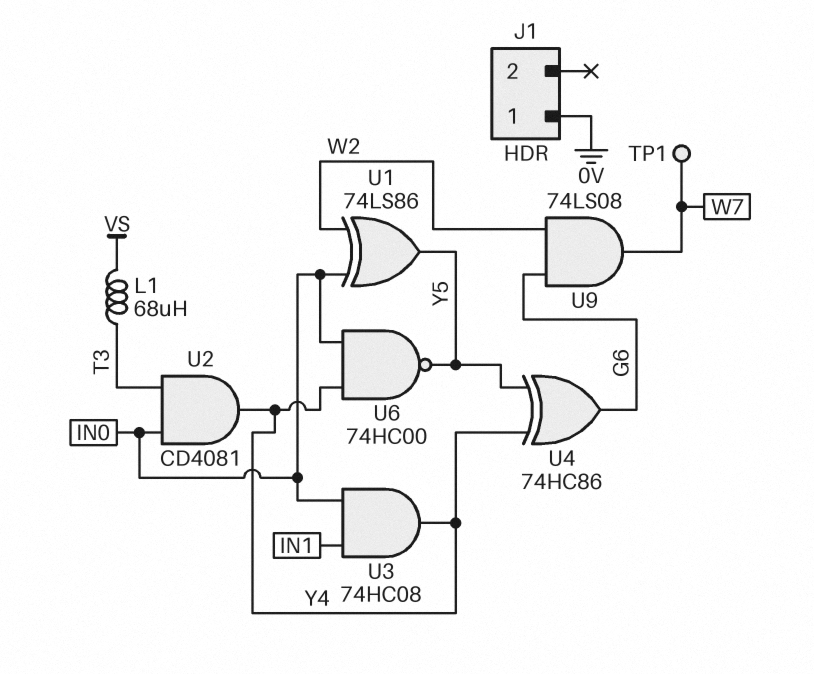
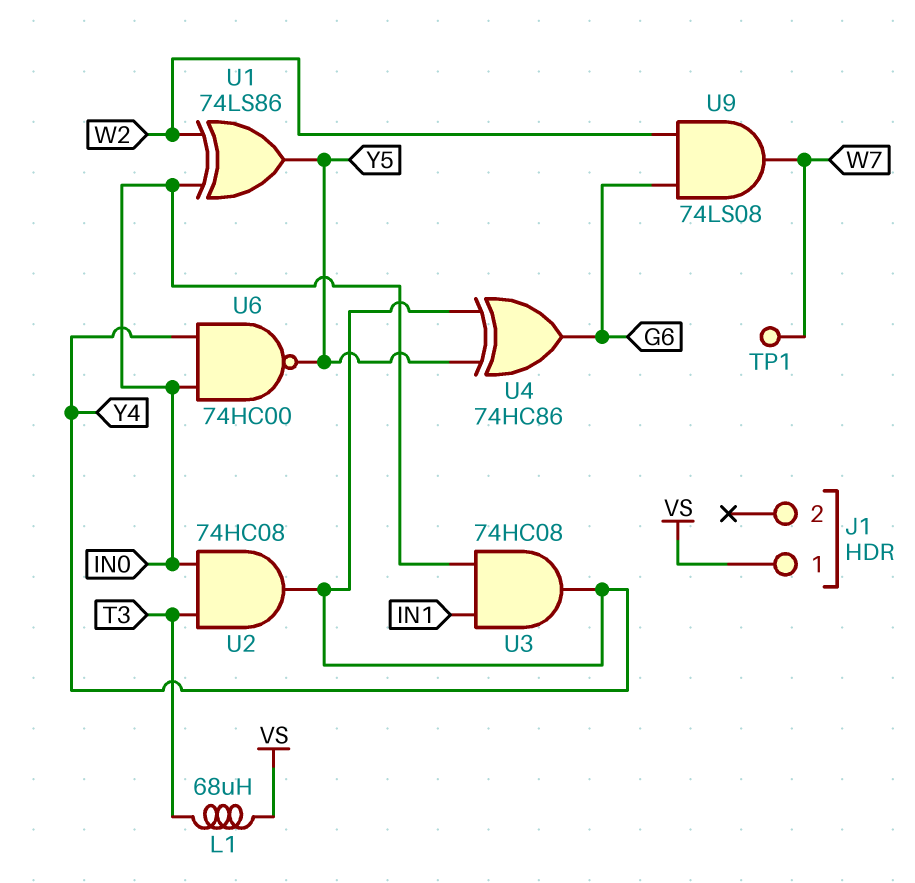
J1 pin 1: 0V -> VS
U2: AND CD4081 (in IN0, in T3, out Y4) -> AND 74HC08 (in IN0, in T3, out Y4)

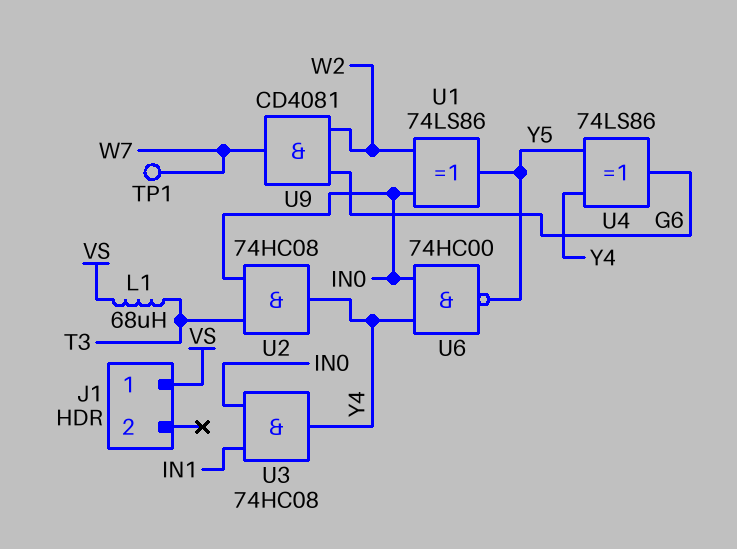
U4: XOR 74HC86 (in Y4, in Y5, out G6) -> XOR 74LS86 (in Y4, in Y5, out G6)
U9: AND 74LS08 (in G6, in W2, out W7) -> AND CD4081 (in G6, in W2, out W7)

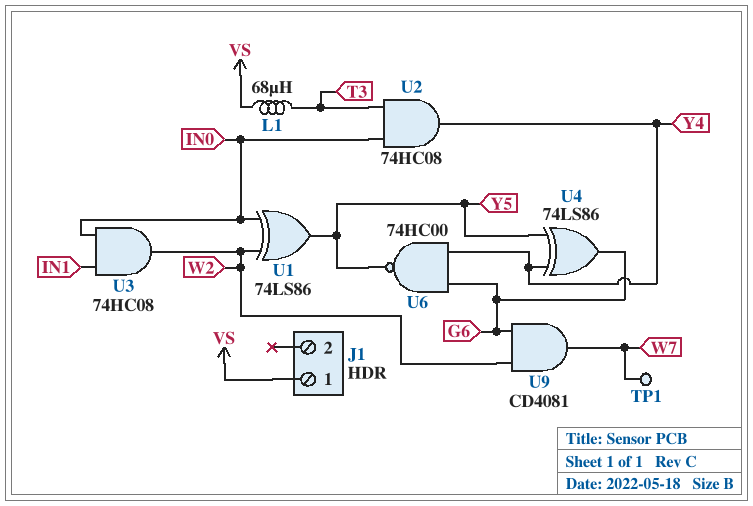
U3: AND 74HC08 (in IN0, in IN1, out Y4) -> AND 74HC08 (in IN0, in IN1, out W2)
U6: NAND 74HC00 (in IN0, in Y4, out Y5) -> NAND 74HC00 (in G6, in Y4, out Y5)

